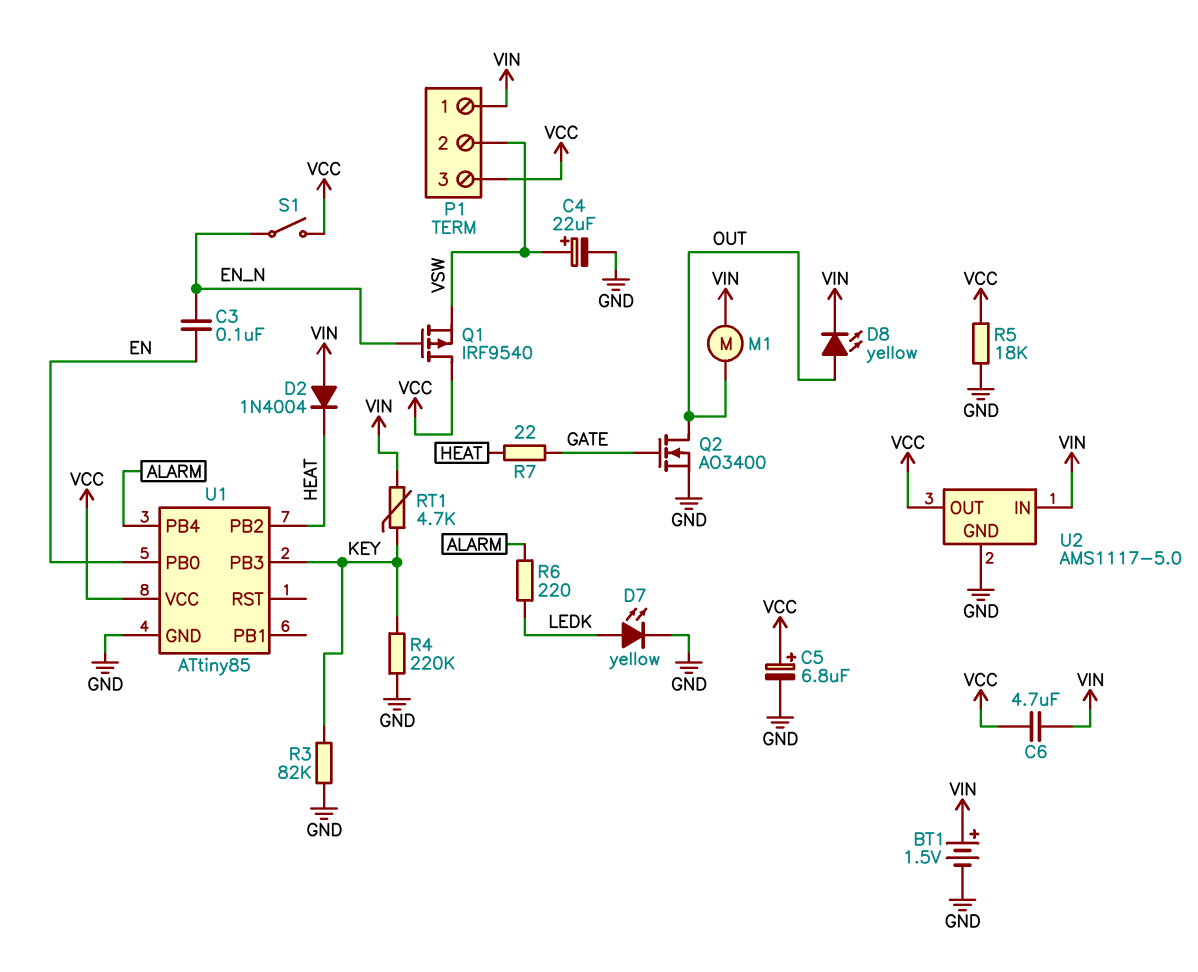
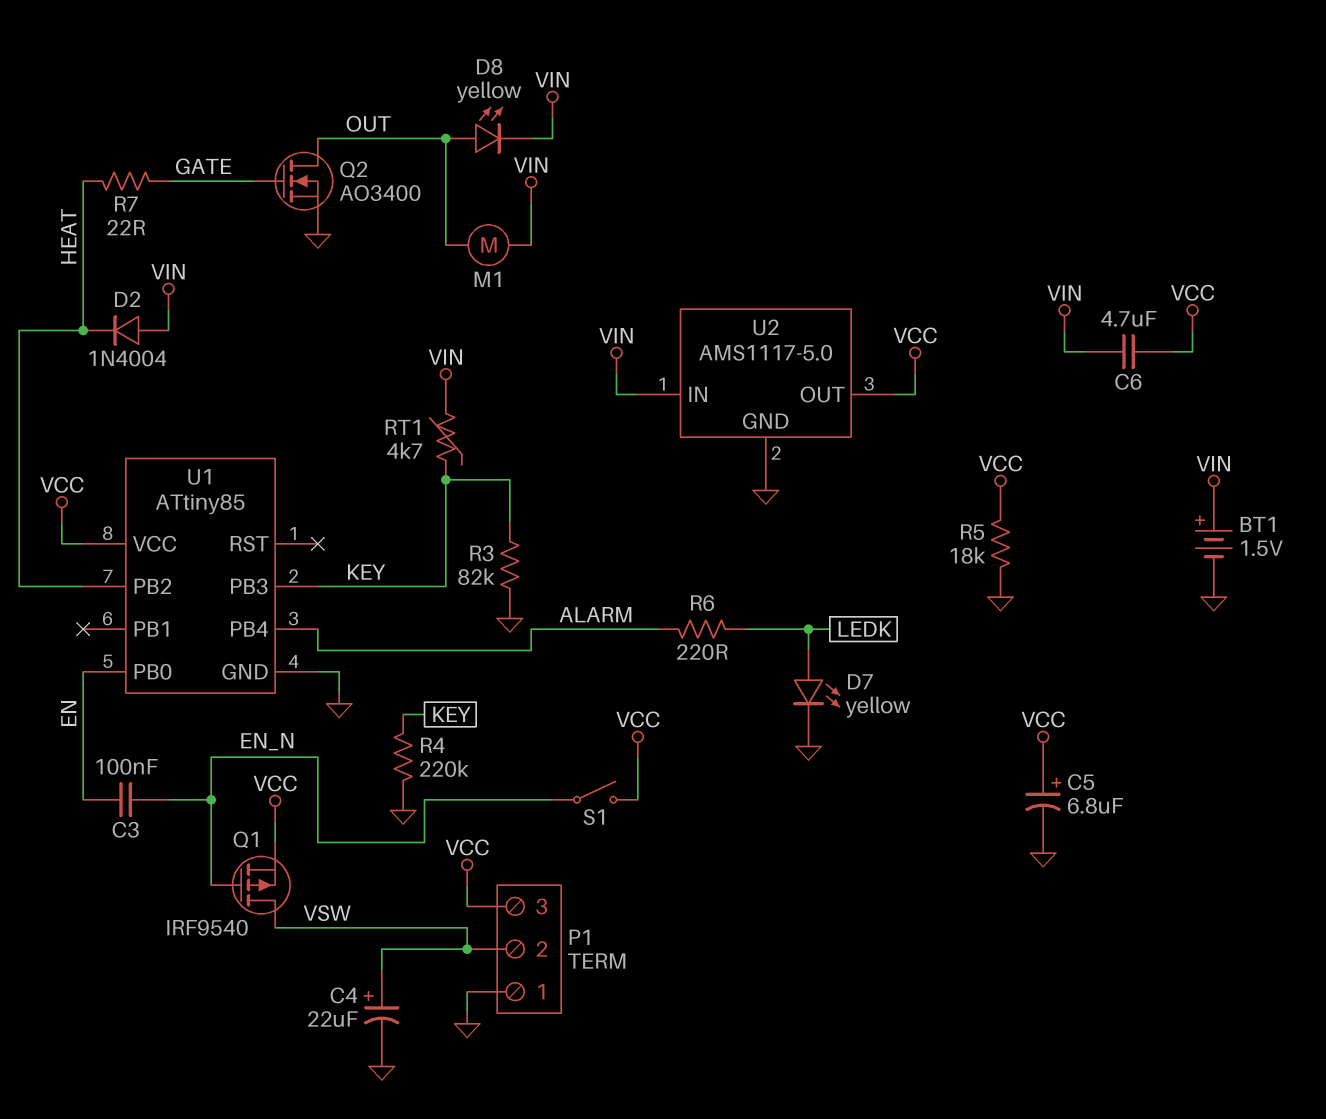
P1 pin 1: VIN -> GND
Q1: PMOS IRF9540 (G EN_N, D VCC, S VSW) -> PMOS IRF9540 (G EN_N, D VSW, S VCC)

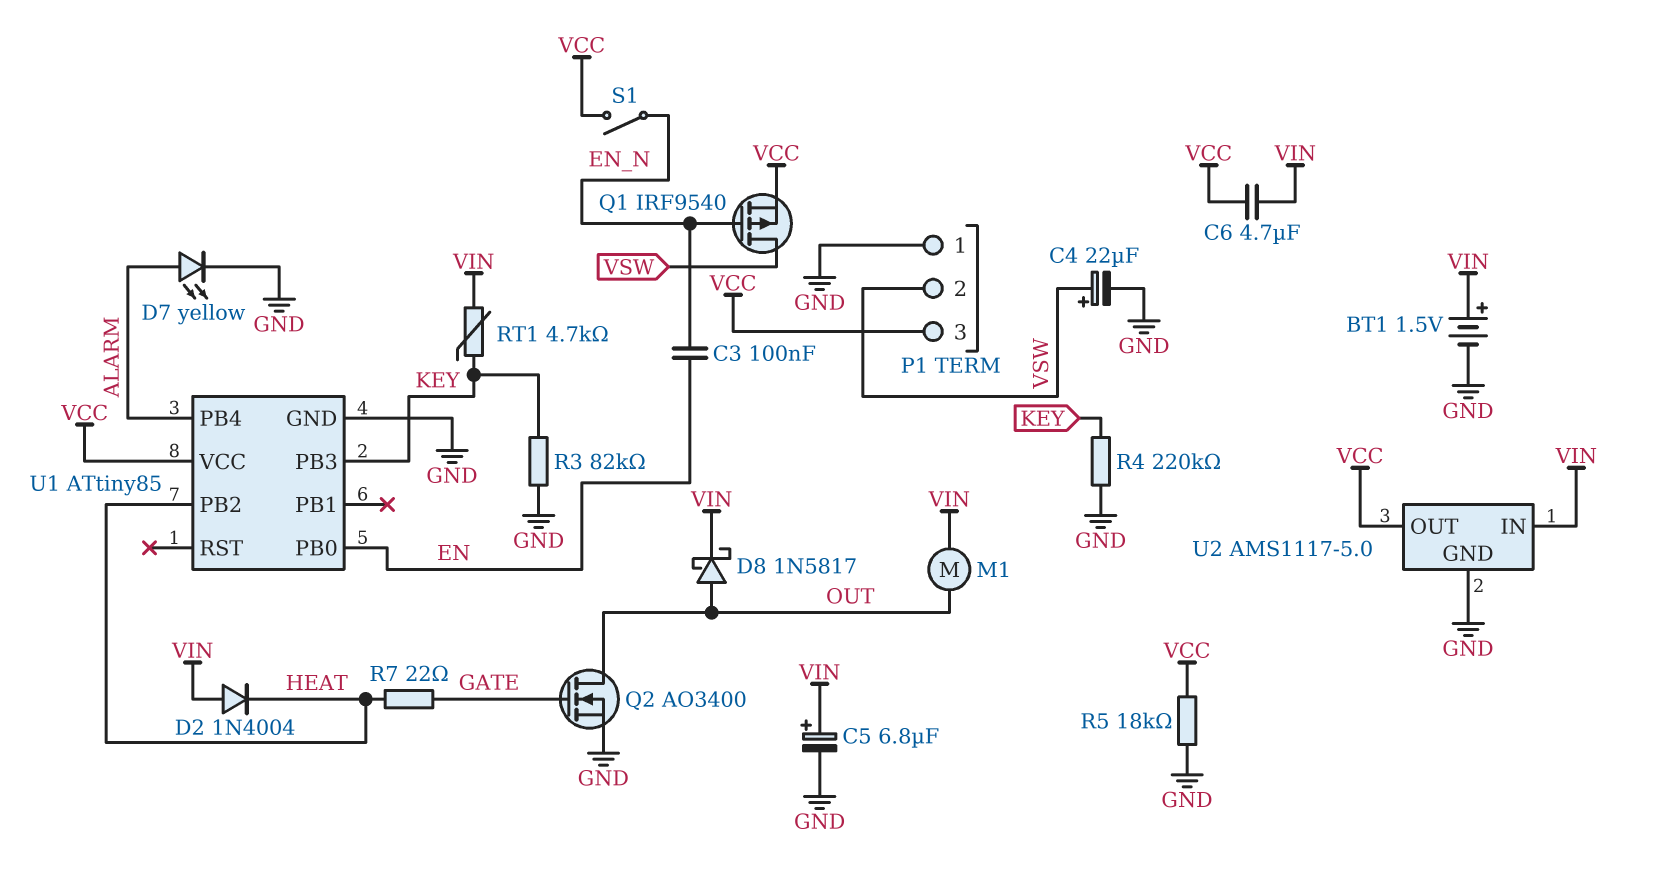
C5: 6.8uF (plus VCC, minus GND) -> 6.8uF (plus VIN, minus GND)
D7: LED yellow (A LEDK, K GND) -> LED yellow (A ALARM, K GND)
D8: LED yellow (A OUT, K VIN) -> schottky 1N5817 (A OUT, K VIN)
R6: 220 (ALARM, LEDK) -> none

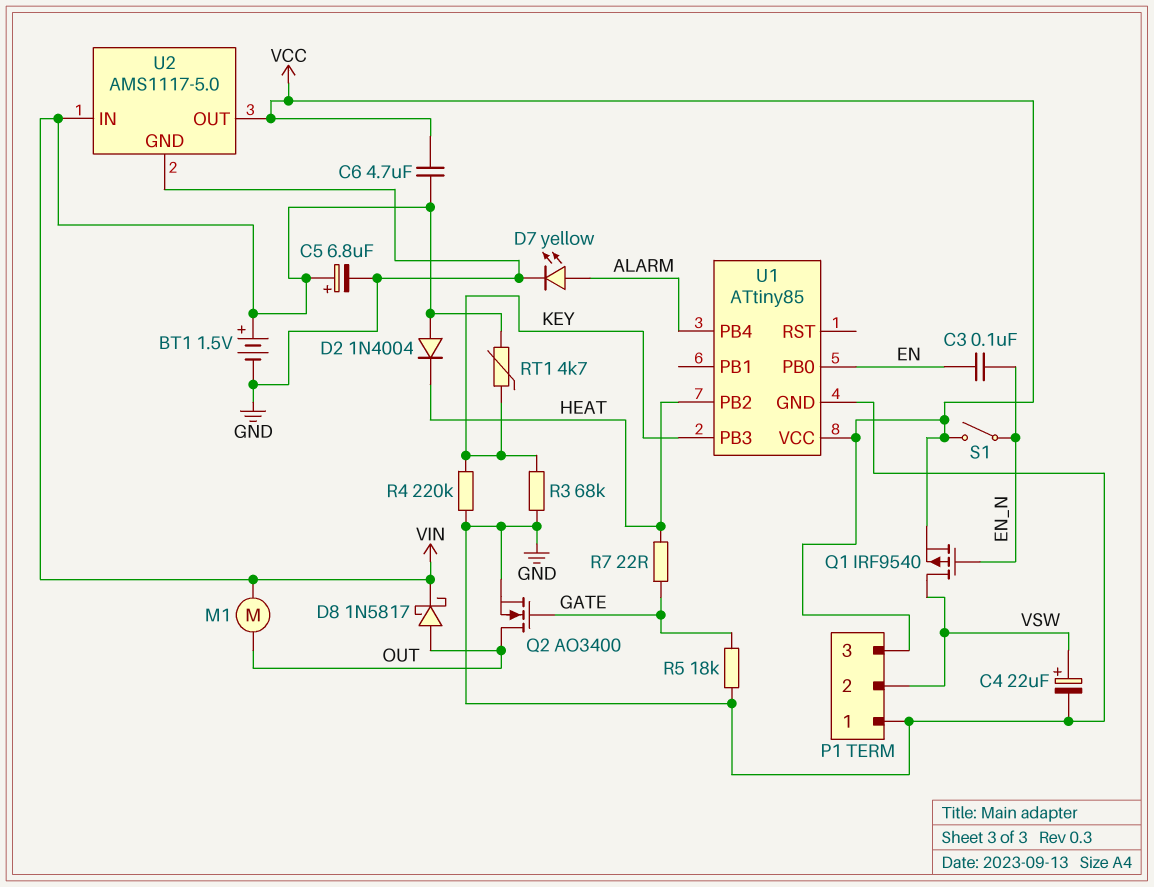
R3: 82k (GND, KEY) -> 68k (GND, KEY)
R5: 18k (GND, VCC) -> 18k (GATE, GND)

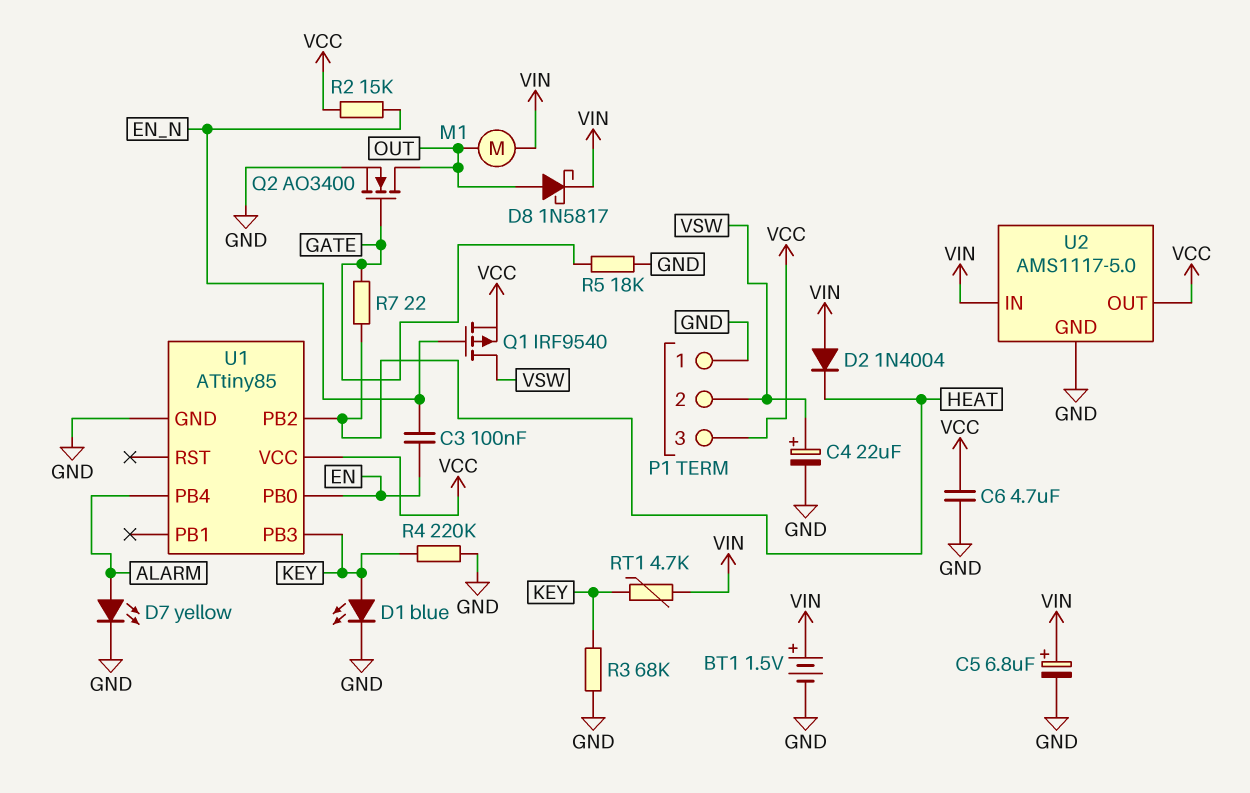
C6: 4.7uF (VCC, VIN) -> 4.7uF (GND, VCC)
D1: none -> LED blue (A KEY, K GND)
R2: none -> 15k (EN_N, VCC)
S1: switch (EN_N, VCC) -> none

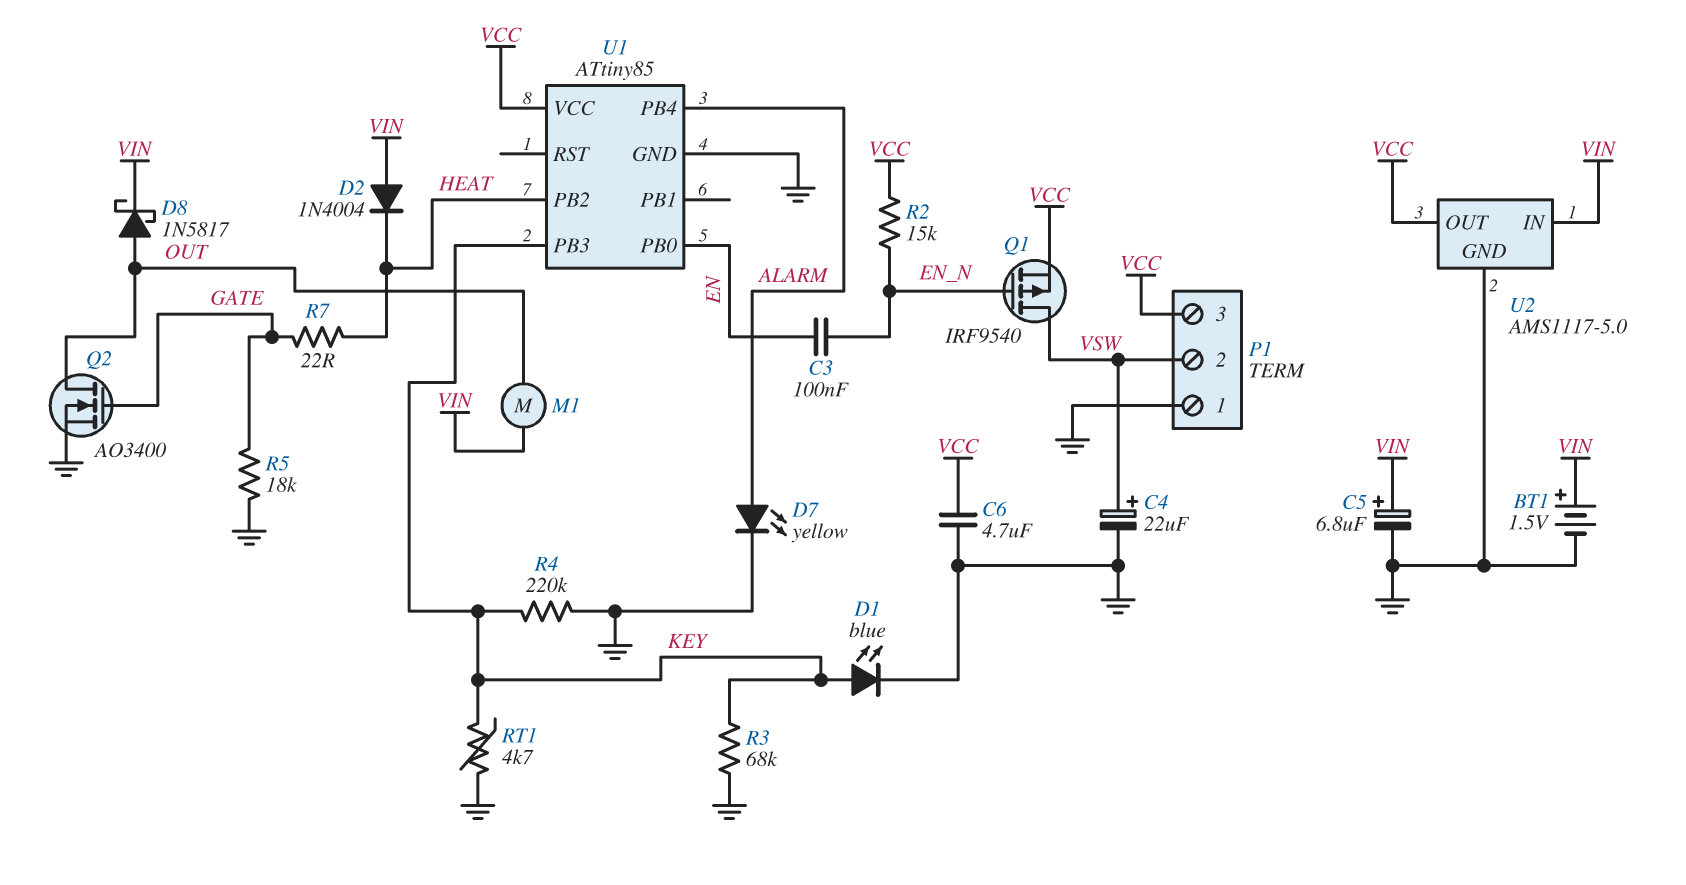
RT1: 4.7k (KEY, VIN) -> 4.7k (GND, KEY)

